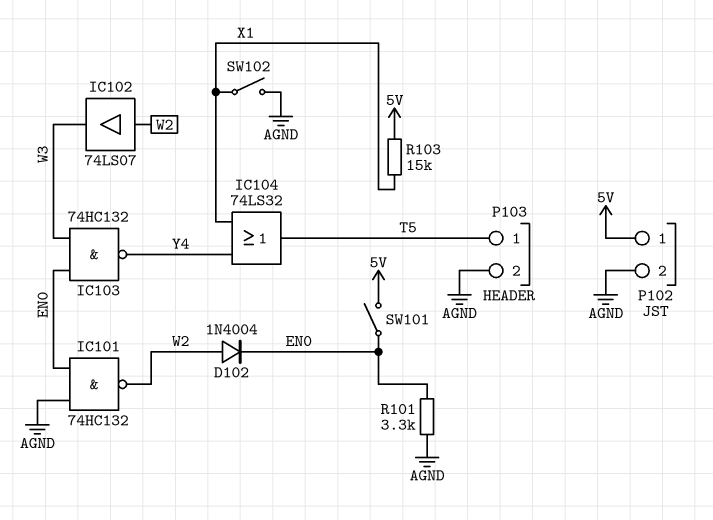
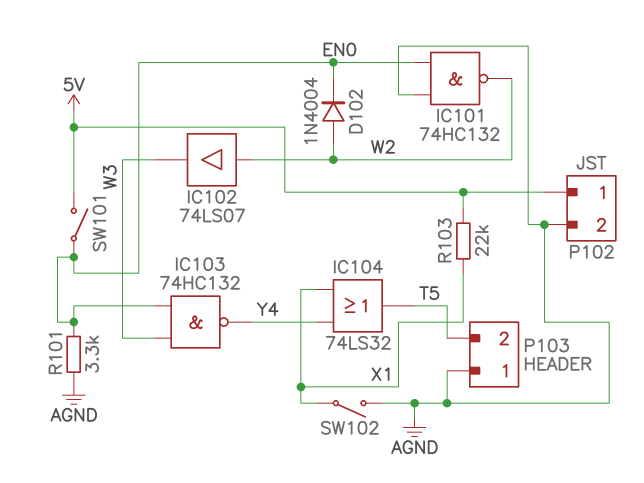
P103 pin 1: T5 -> AGND
P103 pin 2: AGND -> T5
R103: 15k (5V, X1) -> 22k (5V, X1)

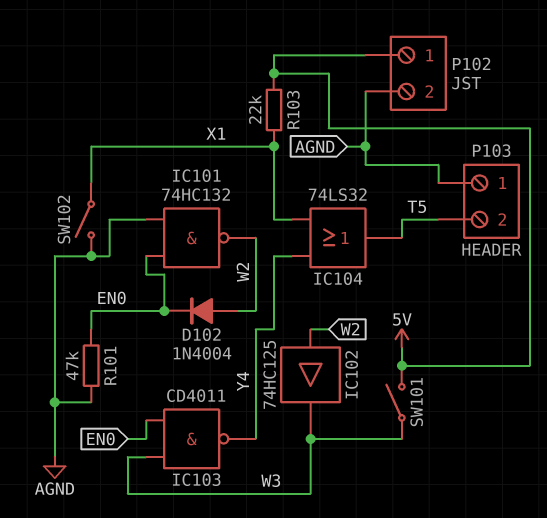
IC102: buffer 74LS07 (in W2, out W3) -> buffer 74HC125 (in W2, out W3)
IC103: NAND 74HC132 (in EN0, in W3, out Y4) -> NAND CD4011 (in EN0, in W3, out Y4)
R101: 3.3k (AGND, EN0) -> 47k (AGND, EN0)
SW101: switch (5V, EN0) -> switch (5V, W3)

